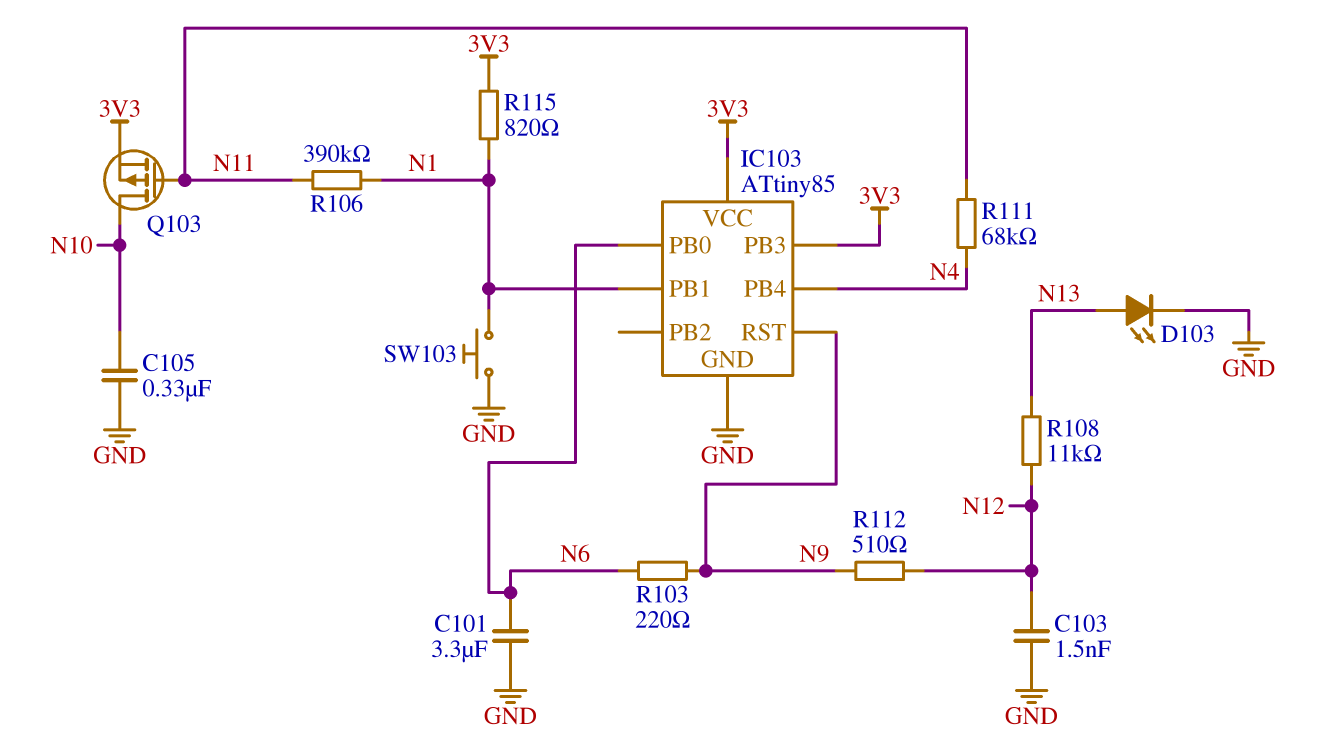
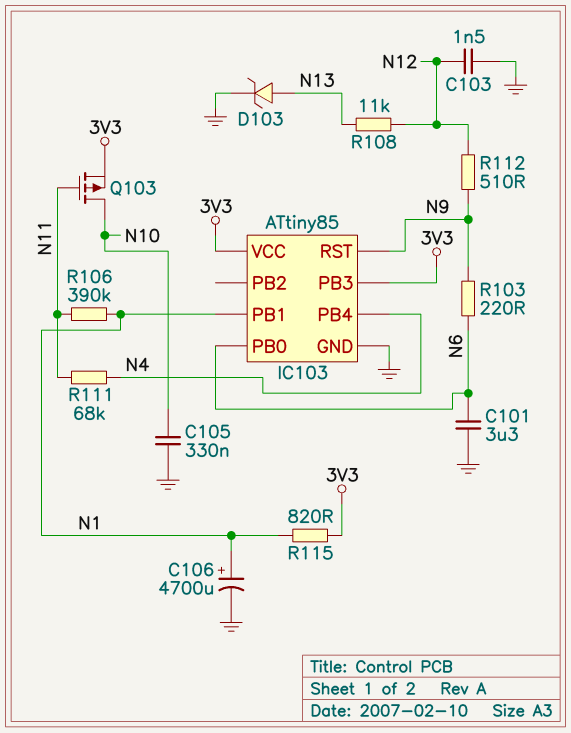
C106: none -> 4700uF (plus N1, minus GND)
D103: LED (A N13, K GND) -> zener (A N13, K GND)
SW103: button (GND, N1) -> none

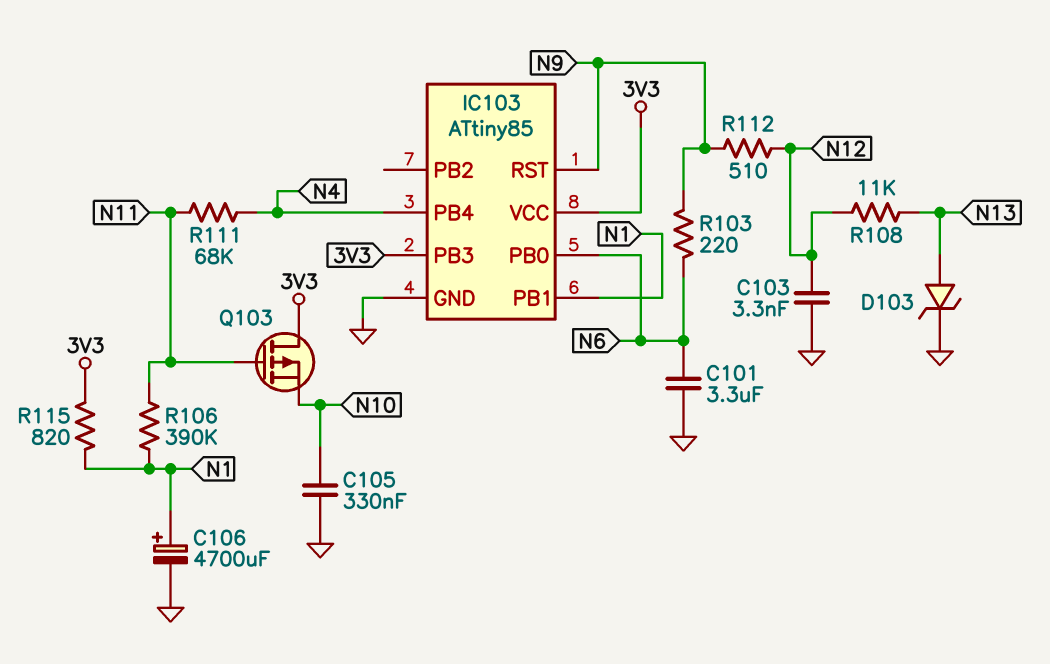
C103: 1.5nF (GND, N12) -> 3.3nF (GND, N12)
Q103: PMOS (G N11, D N10, S 3V3) -> PMOS (G N11, D 3V3, S N10)

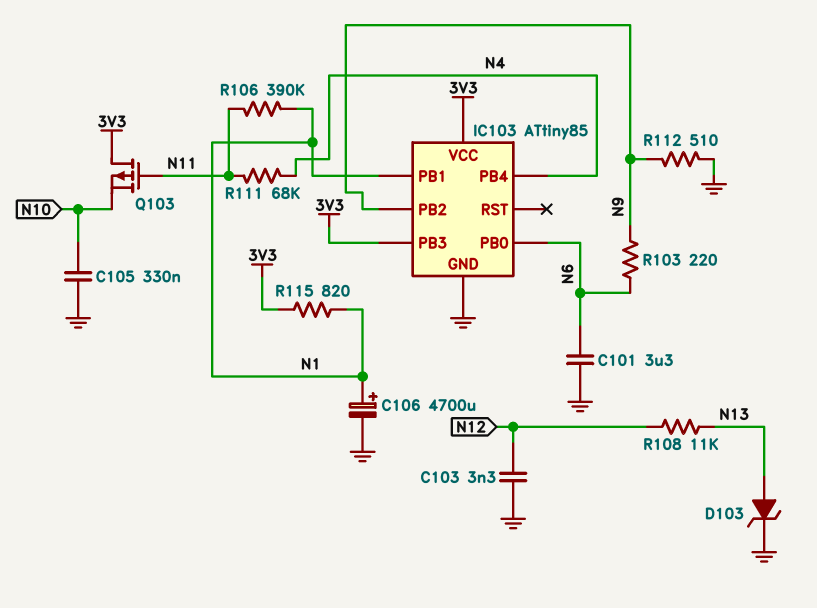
IC103 pin PB2: none -> N9
IC103 pin RST: N9 -> none
R112: 510 (N9, N12) -> 510 (GND, N9)

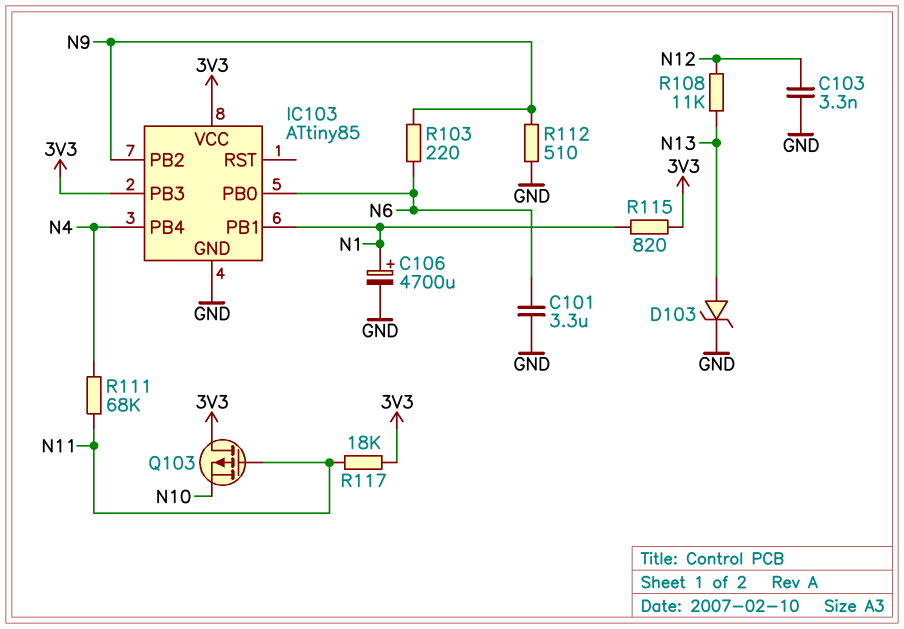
C105: 330nF (GND, N10) -> none
R106: 390k (N1, N11) -> none
R117: none -> 18k (3V3, N11)

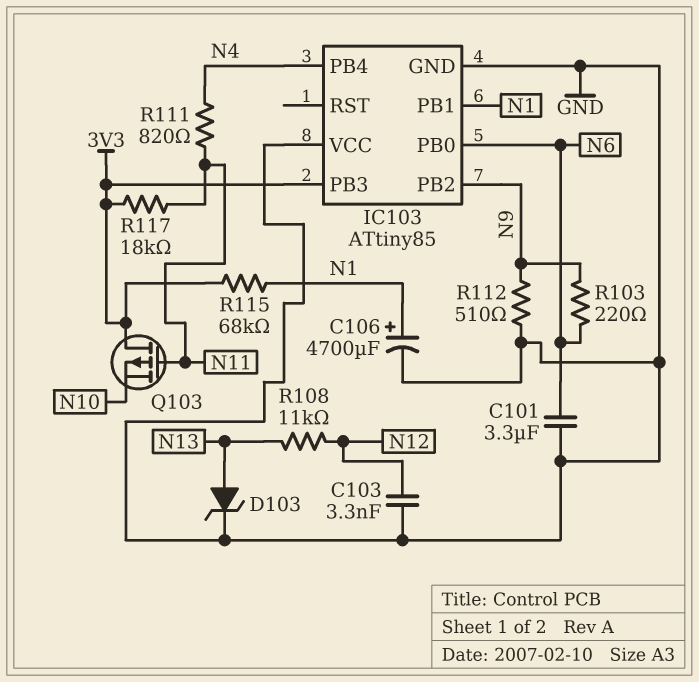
IC103 pin VCC: 3V3 -> GND
R111: 68k (N4, N11) -> 820 (N4, N11)
R115: 820 (3V3, N1) -> 68k (3V3, N1)

